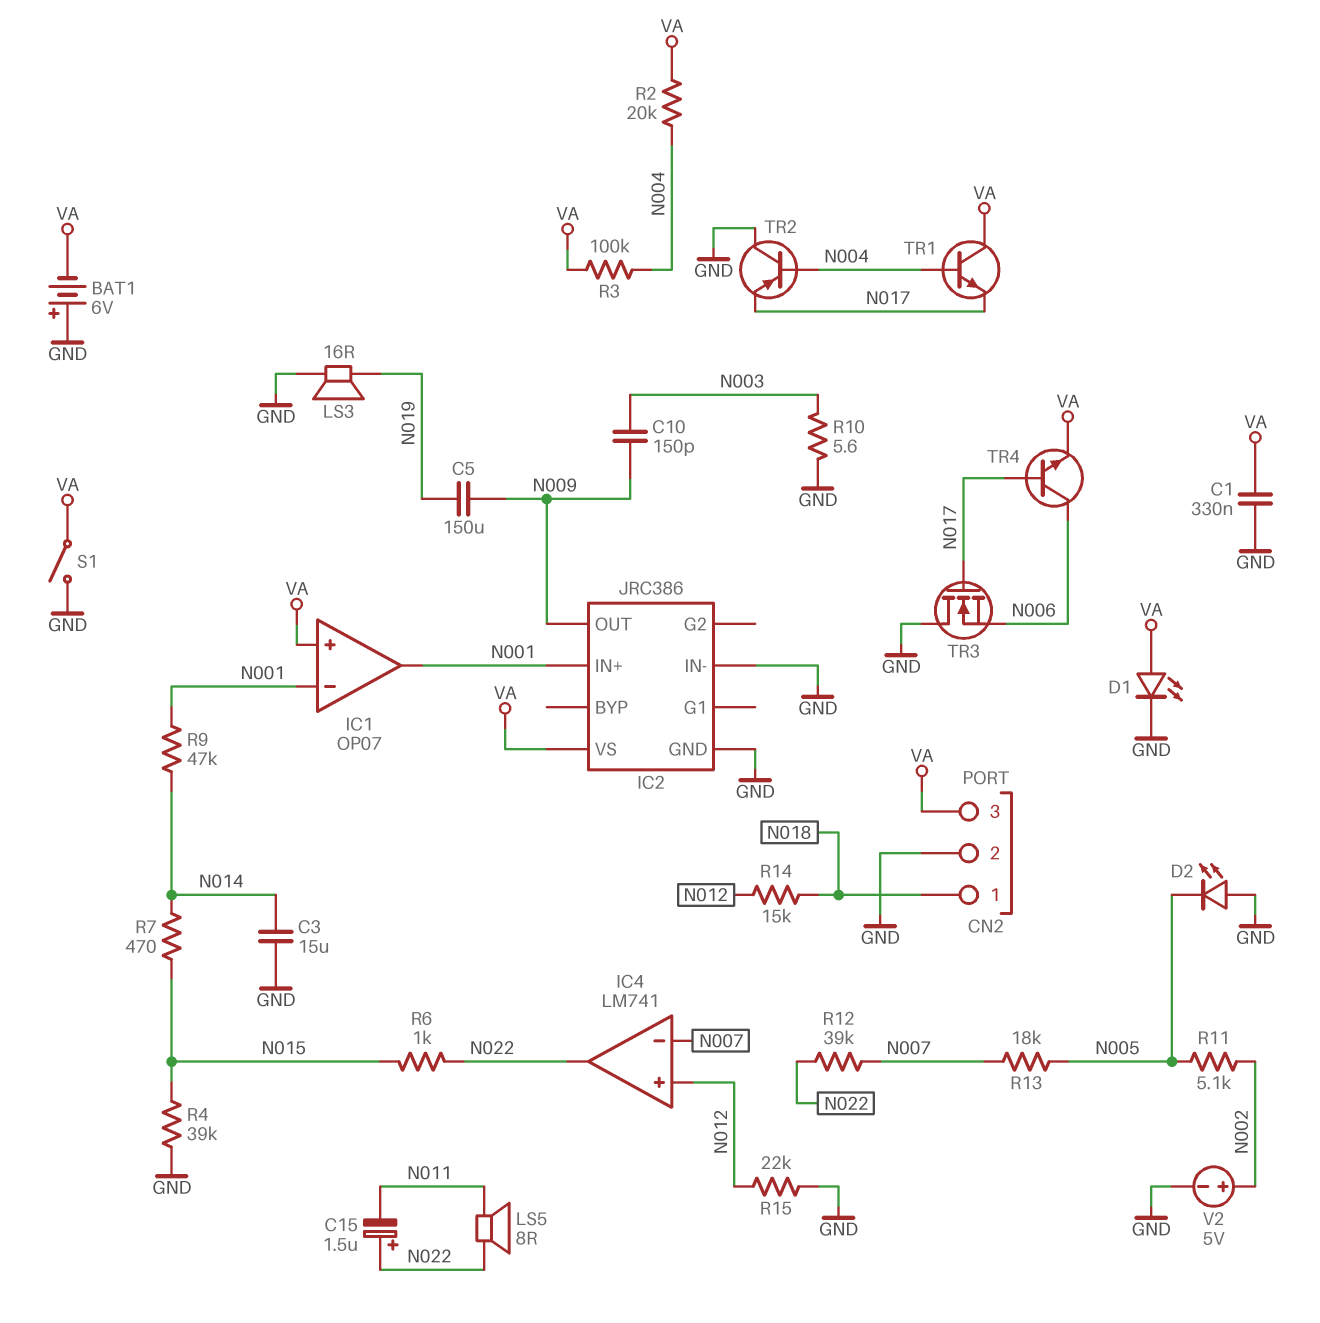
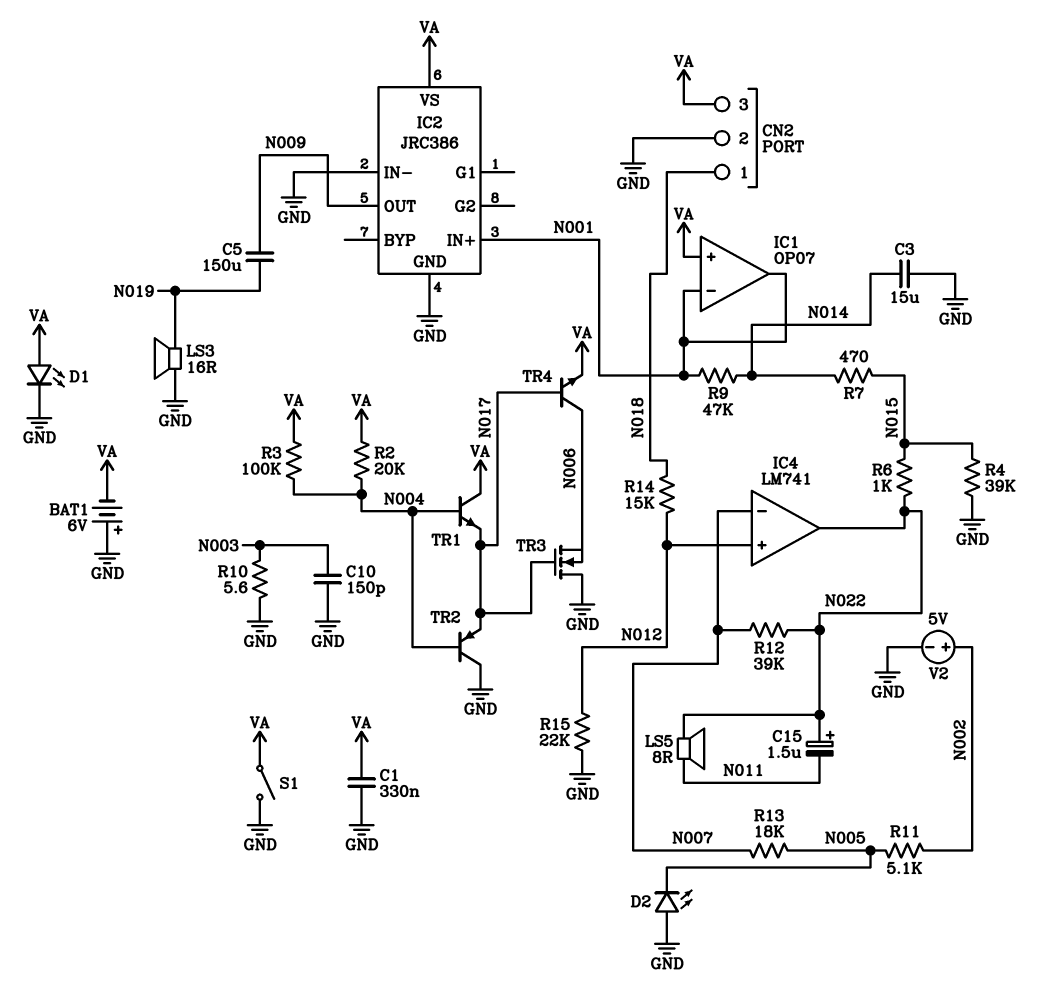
C10: 150pF (N003, N009) -> 150pF (GND, N003)

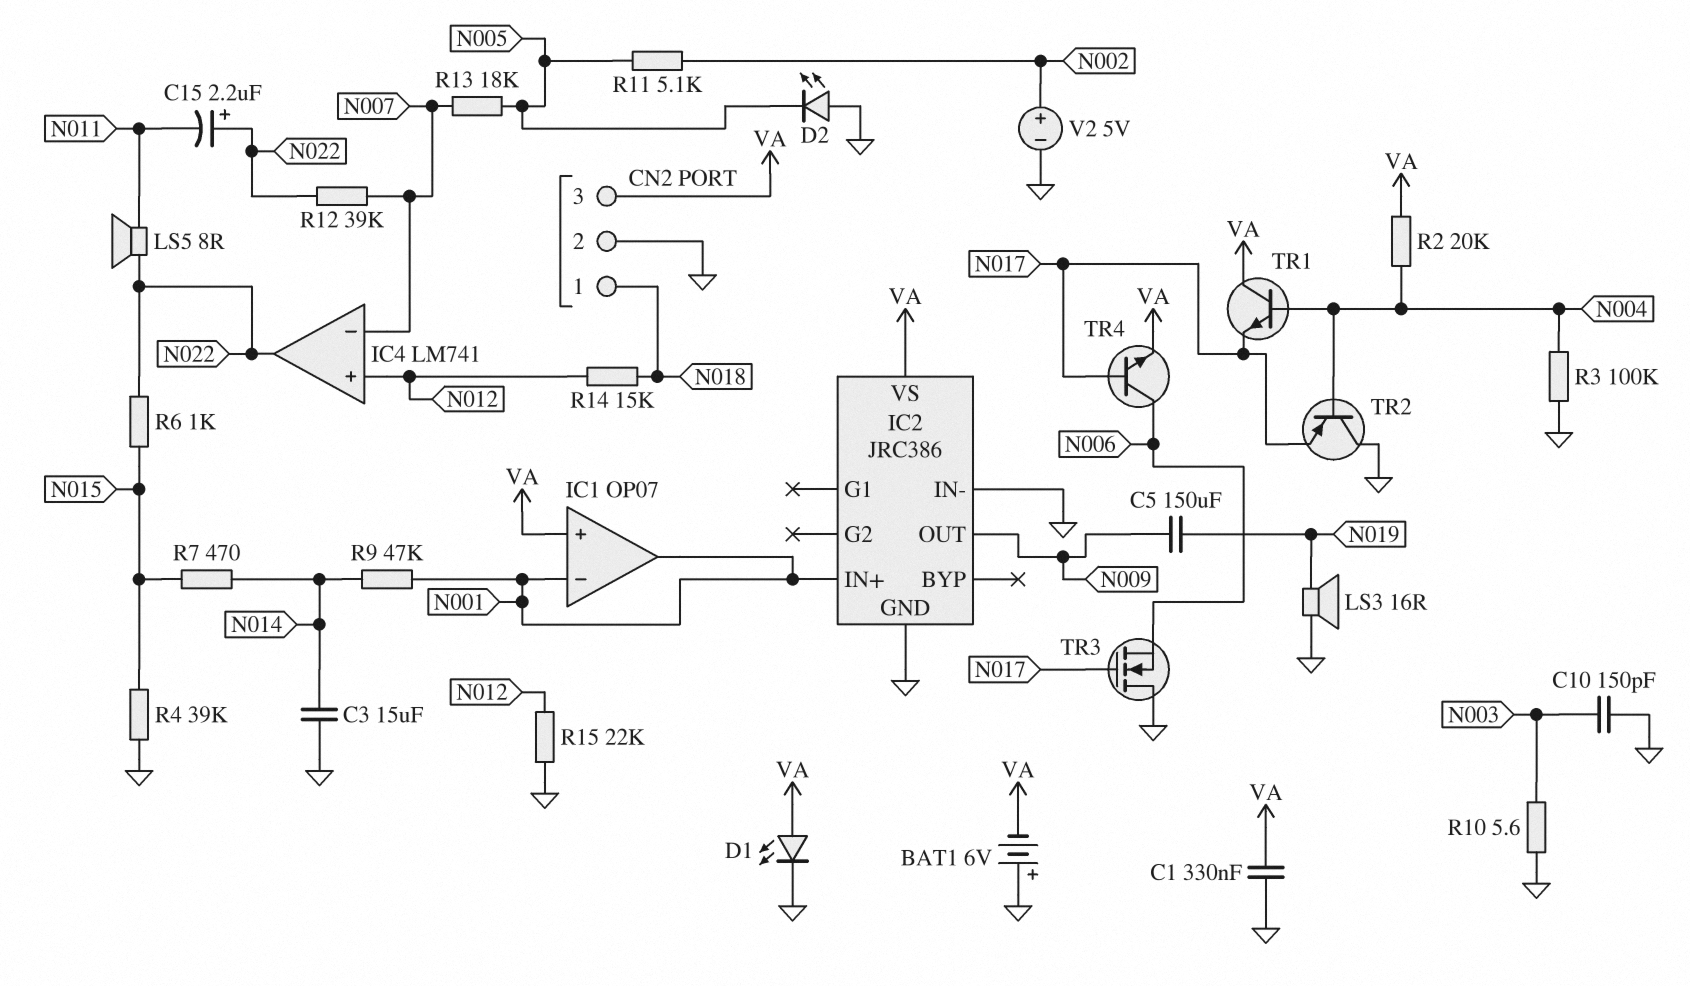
C15: 1.5uF (plus N022, minus N011) -> 2.2uF (plus N022, minus N011)
R3: 100k (N004, VA) -> 100k (GND, N004)
S1: switch (GND, VA) -> none

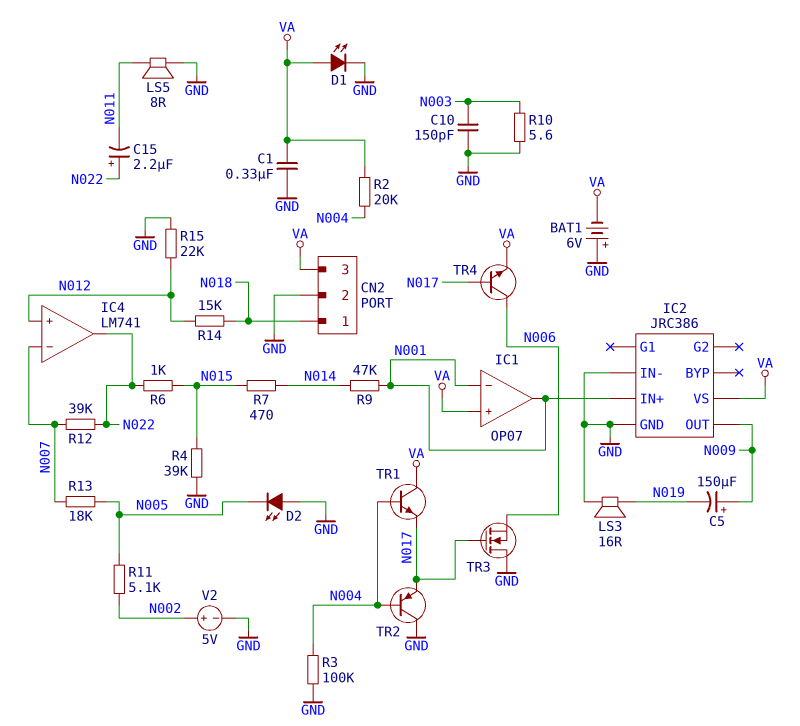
C3: 15uF (GND, N014) -> none
C5: 150uF (N009, N019) -> 150uF (plus N009, minus N019)
LS5: speaker 8R (N011, N022) -> speaker 8R (GND, N011)

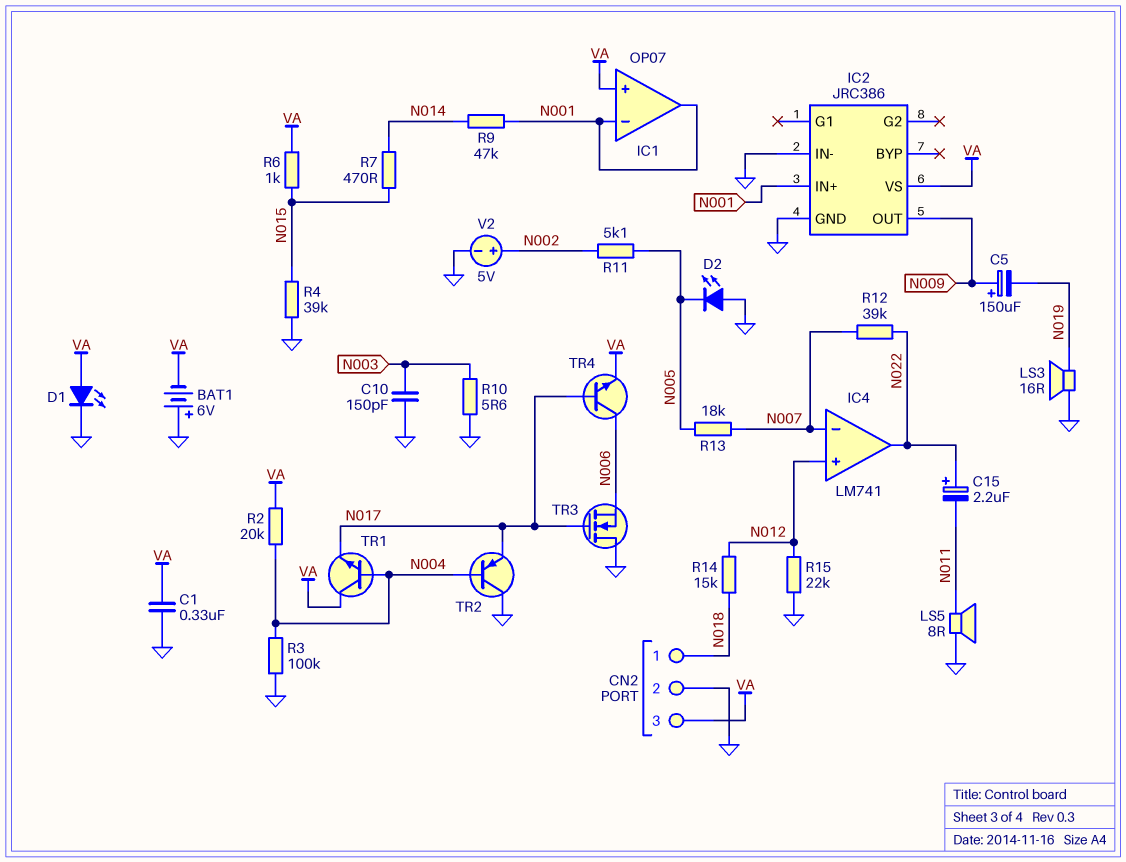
R6: 1k (N015, N022) -> 1k (N015, VA)

